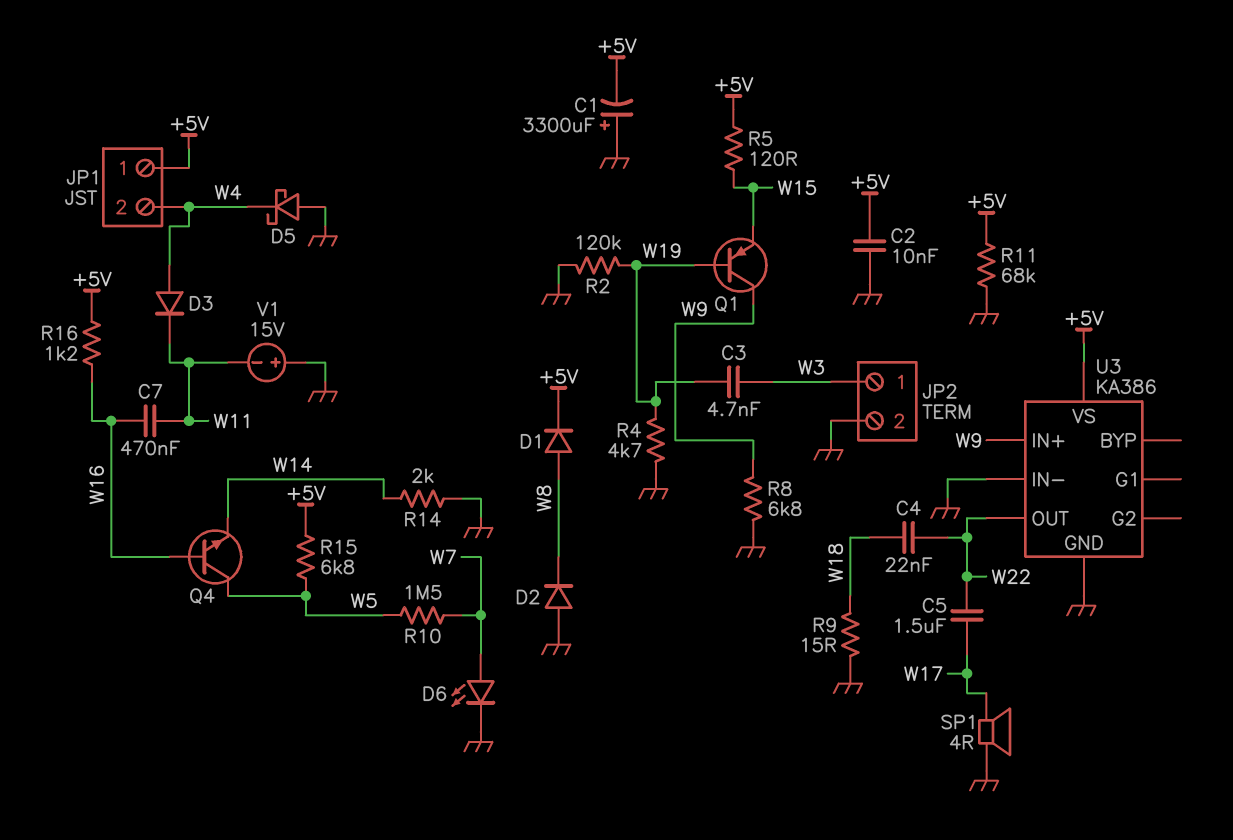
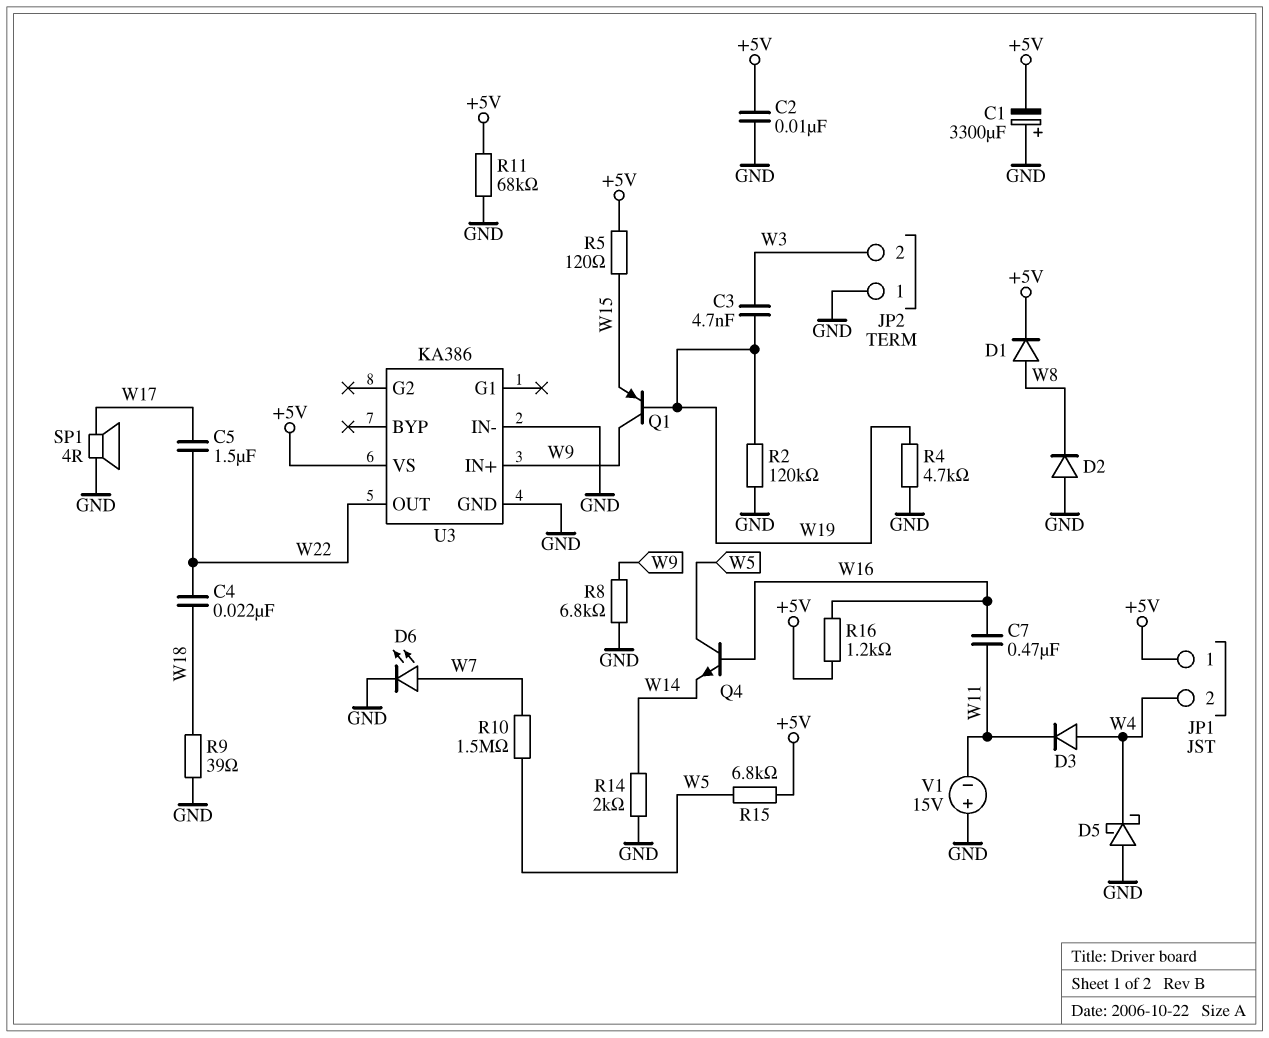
JP2 pin 1: W3 -> GND
JP2 pin 2: GND -> W3
R9: 15 (GND, W18) -> 39 (GND, W18)

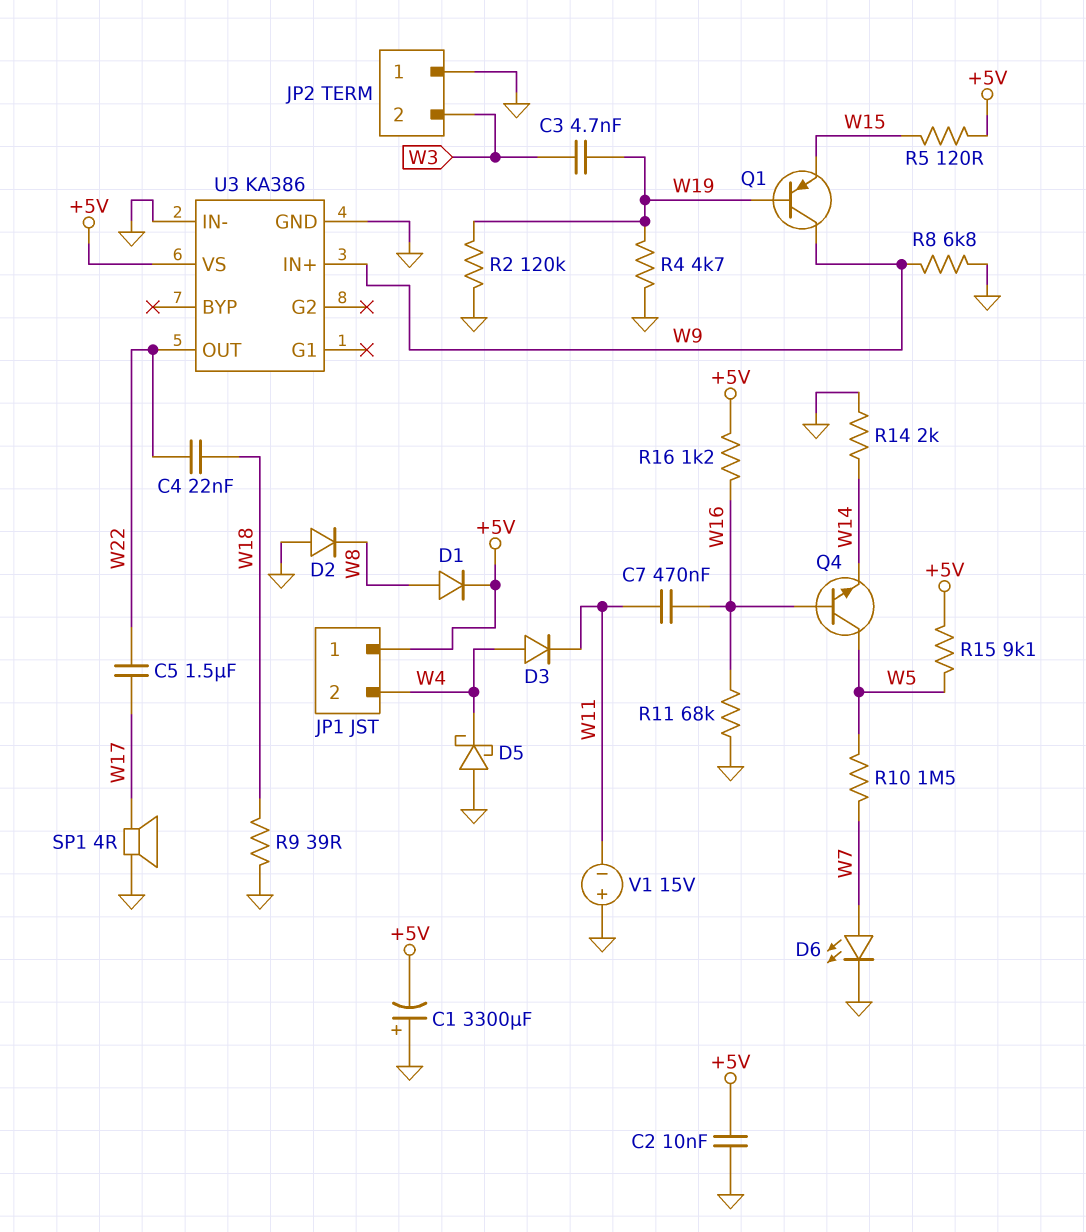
R11: 68k (+5V, GND) -> 68k (GND, W16)
R15: 6.8k (+5V, W5) -> 9.1k (+5V, W5)

